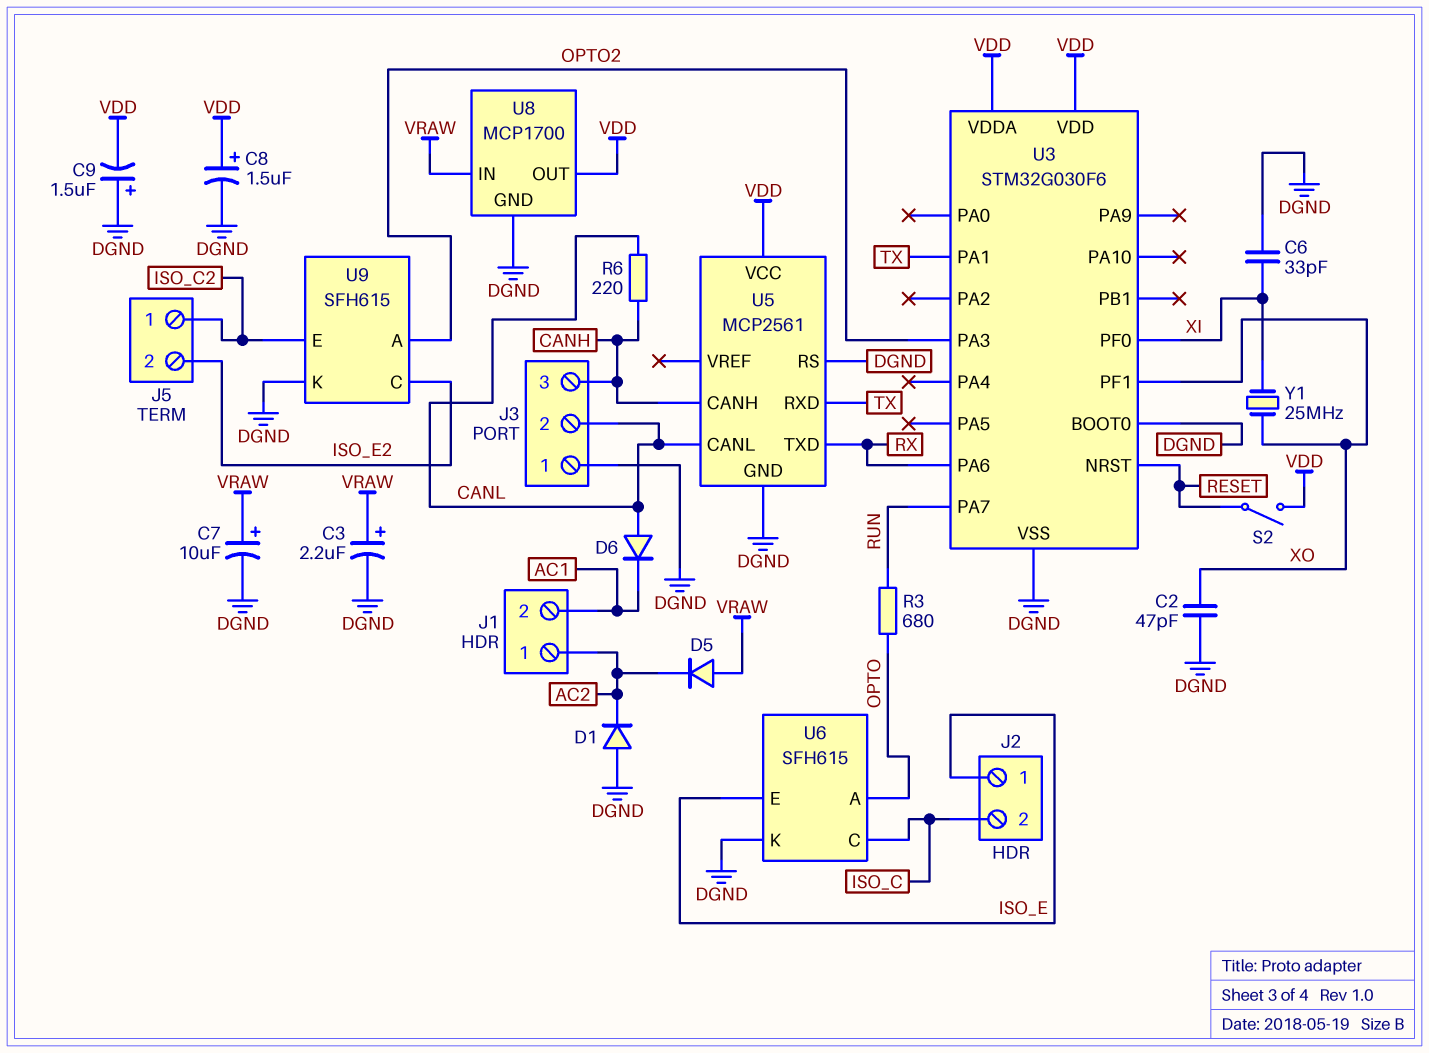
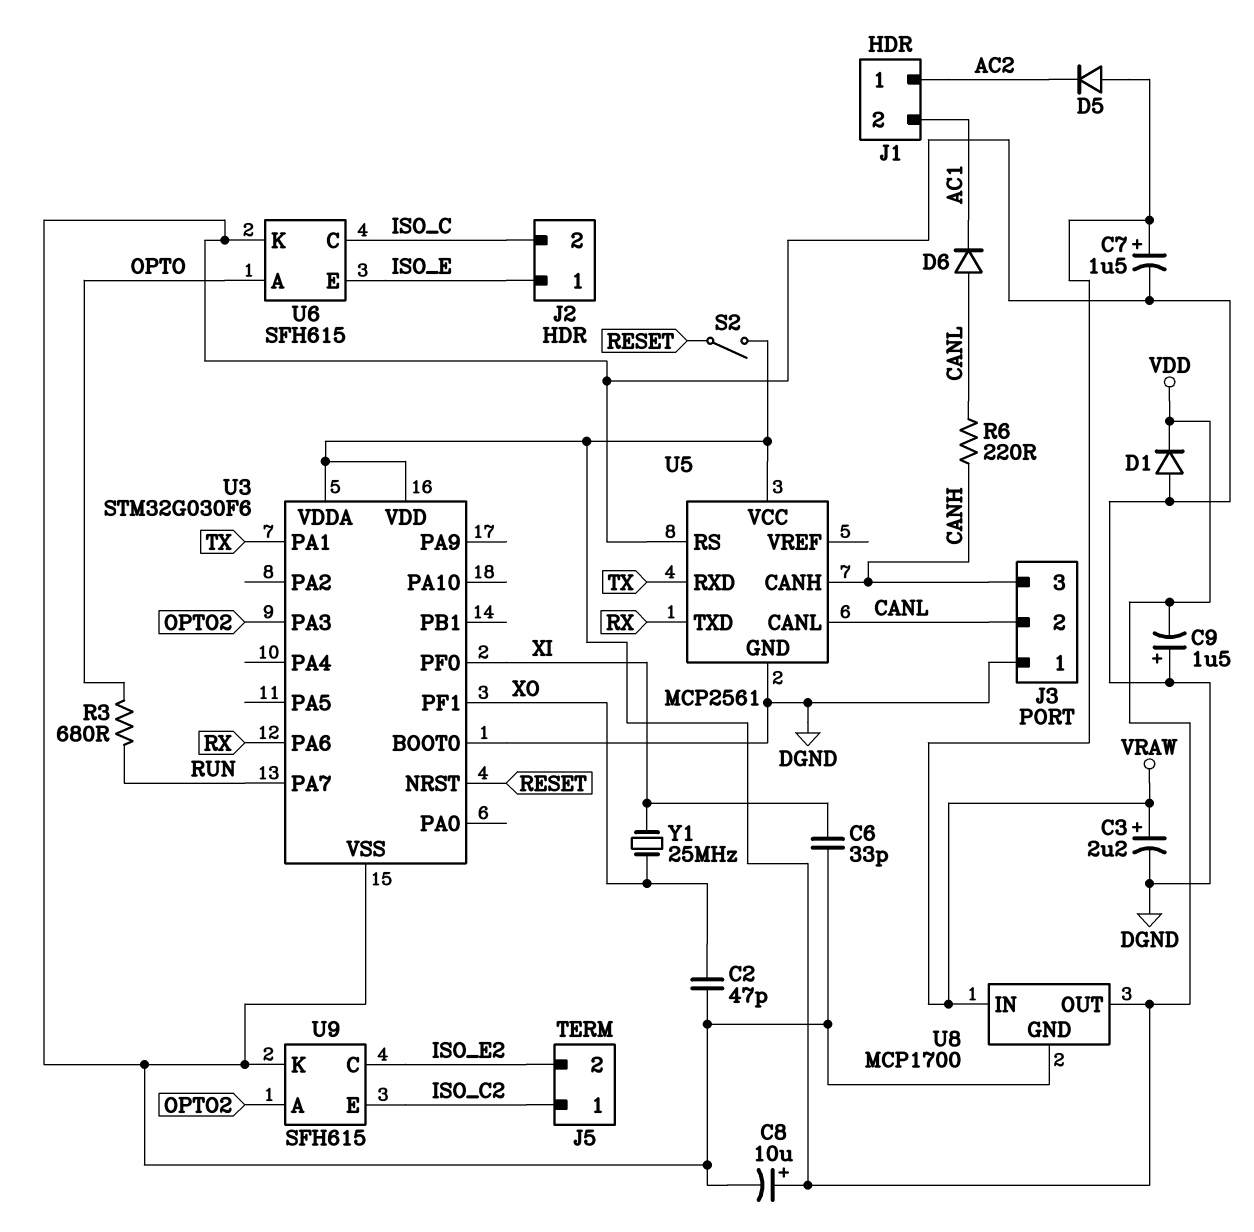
C7: 10uF (plus VRAW, minus DGND) -> 1.5uF (plus VRAW, minus DGND)
C8: 1.5uF (plus VDD, minus DGND) -> 10uF (plus VDD, minus DGND)
D1: diode (A DGND, K AC2) -> diode (A DGND, K VDD)

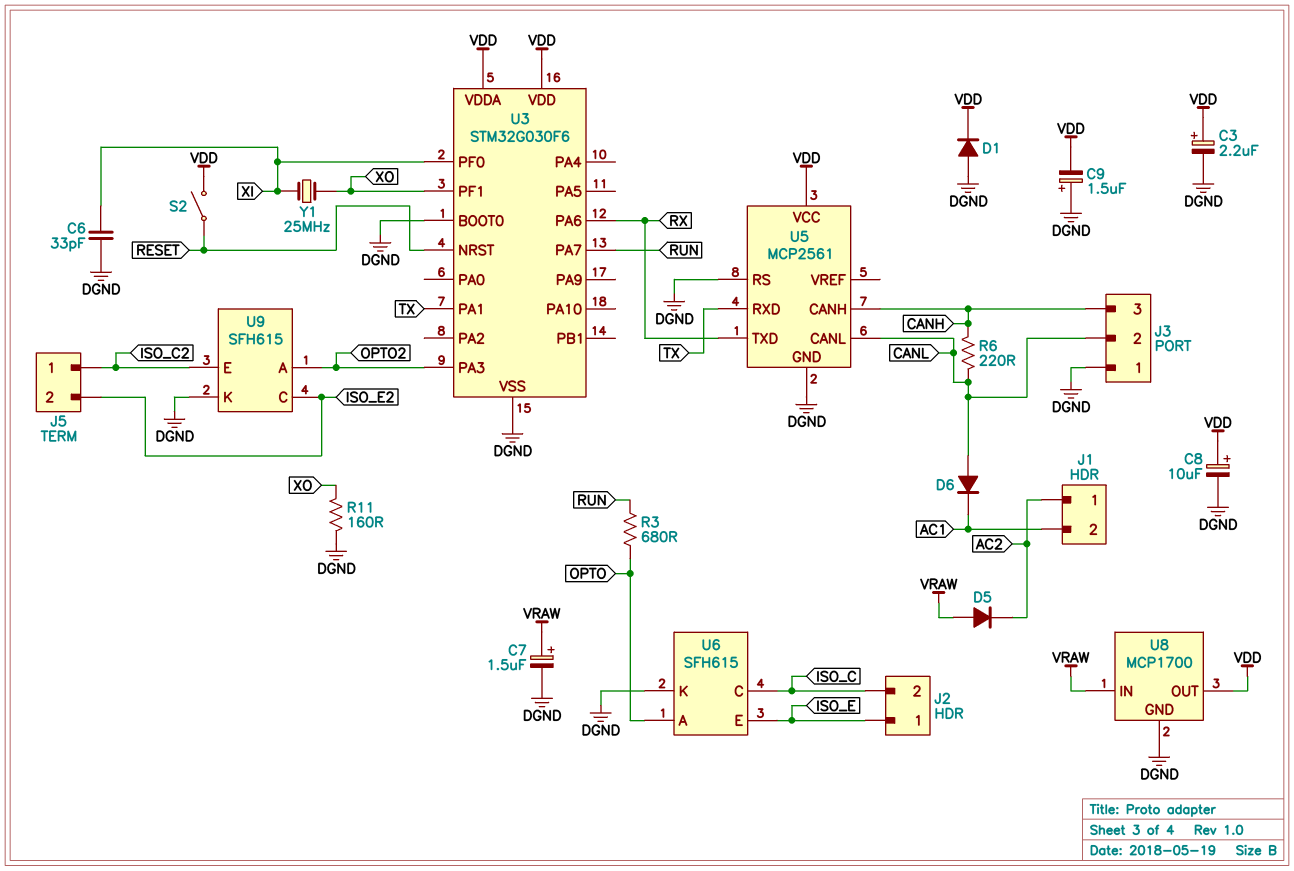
C2: 47pF (DGND, XO) -> none
C3: 2.2uF (plus VRAW, minus DGND) -> 2.2uF (plus VDD, minus DGND)
R11: none -> 160 (DGND, XO)

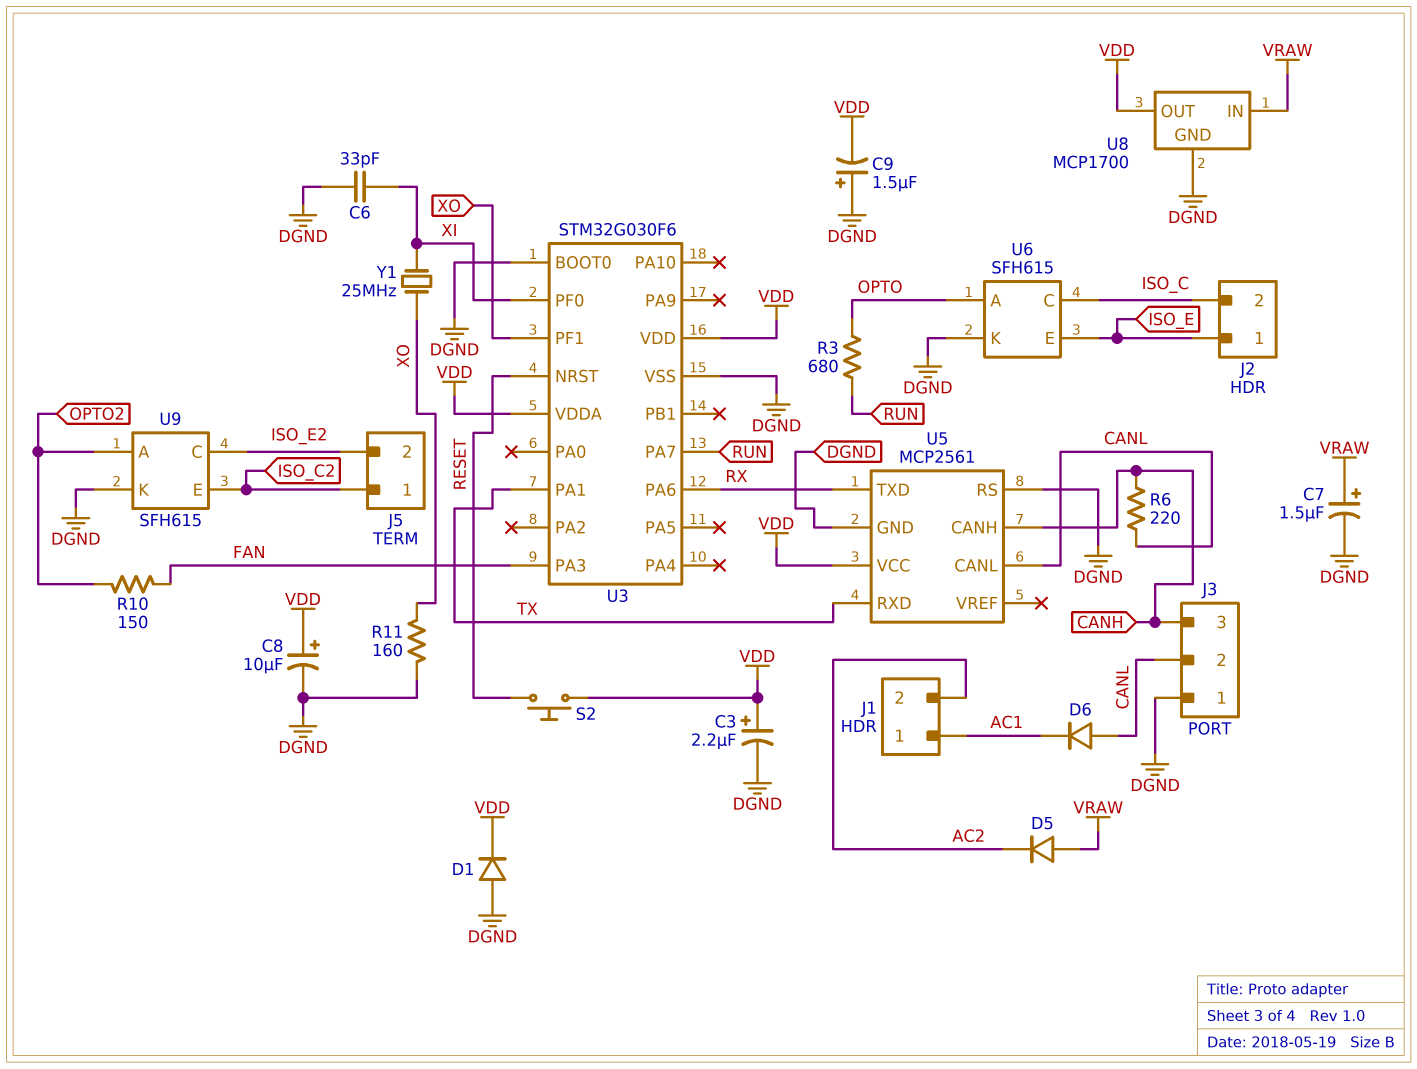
J1 pin 1: AC2 -> AC1
J1 pin 2: AC1 -> AC2
R10: none -> 150 (FAN, OPTO2)
S2: switch (RESET, VDD) -> button (RESET, VDD)
U3 pin PA3: OPTO2 -> FAN

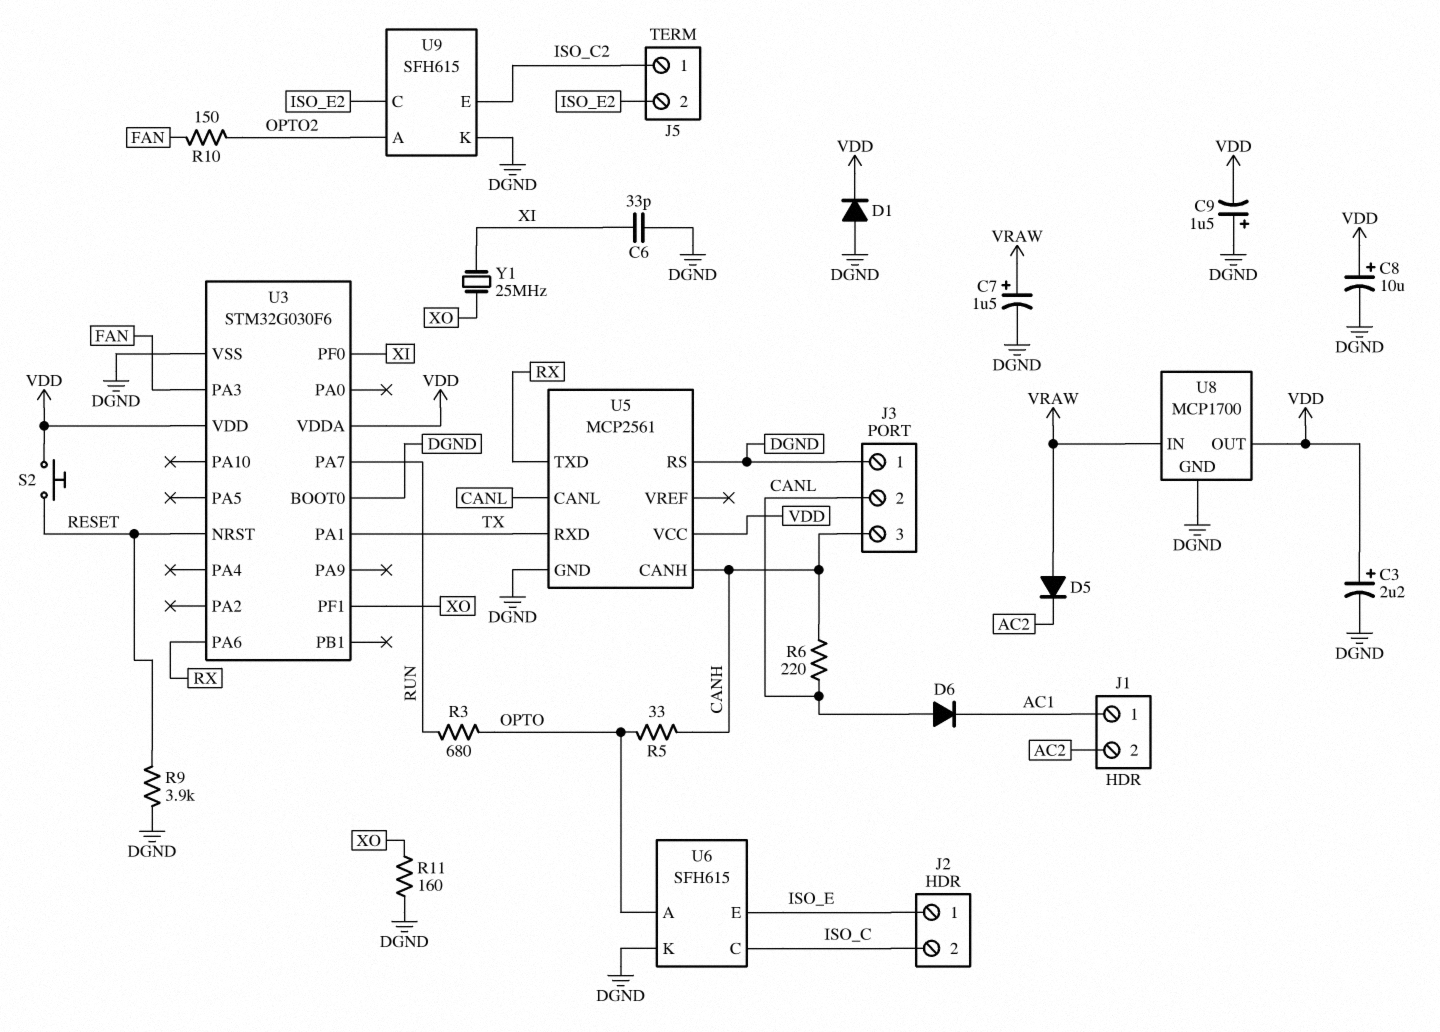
R5: none -> 33 (CANH, OPTO)
R9: none -> 3.9k (DGND, RESET)

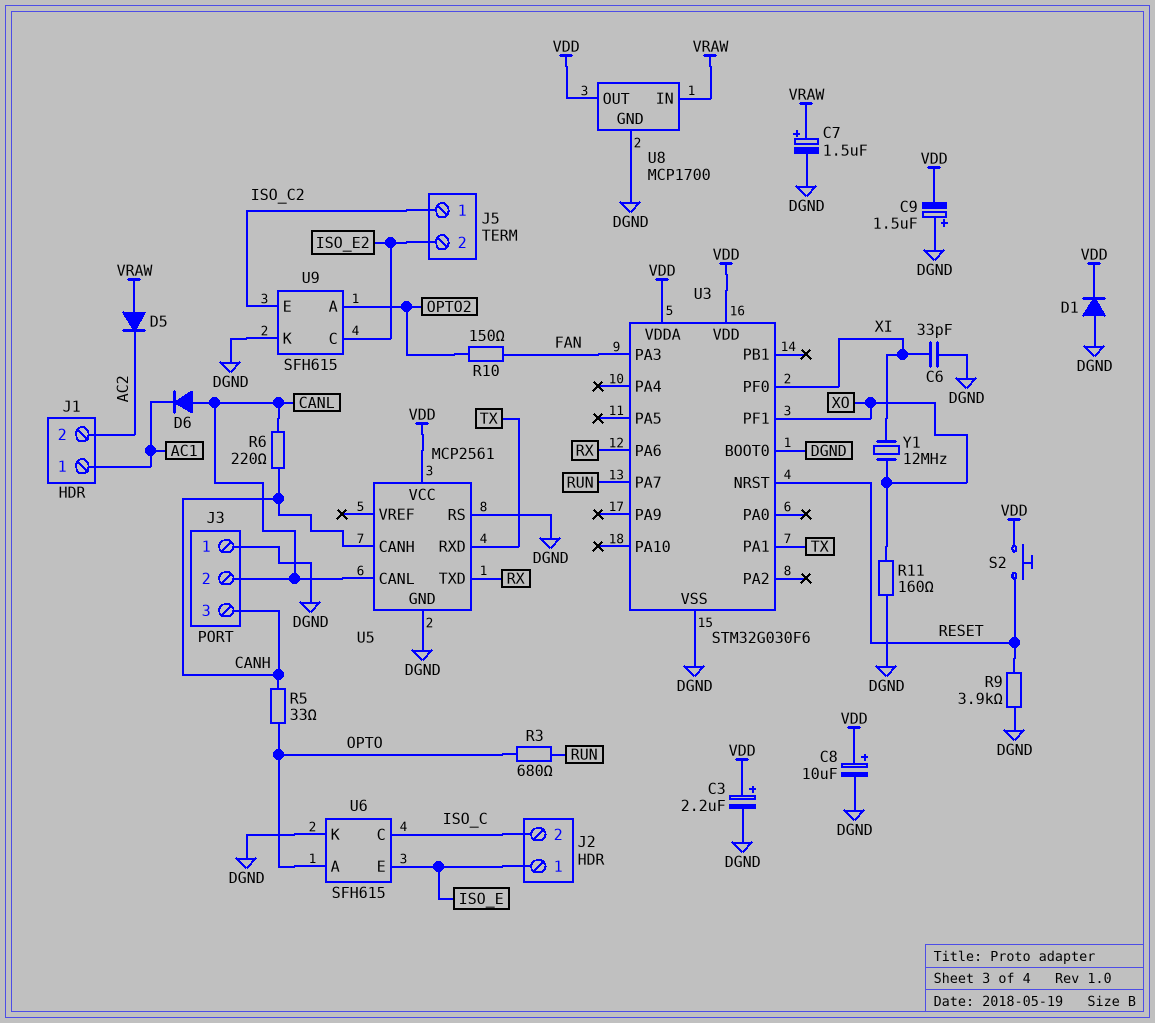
Y1: 25MHz (XI, XO) -> 12MHz (XI, XO)

